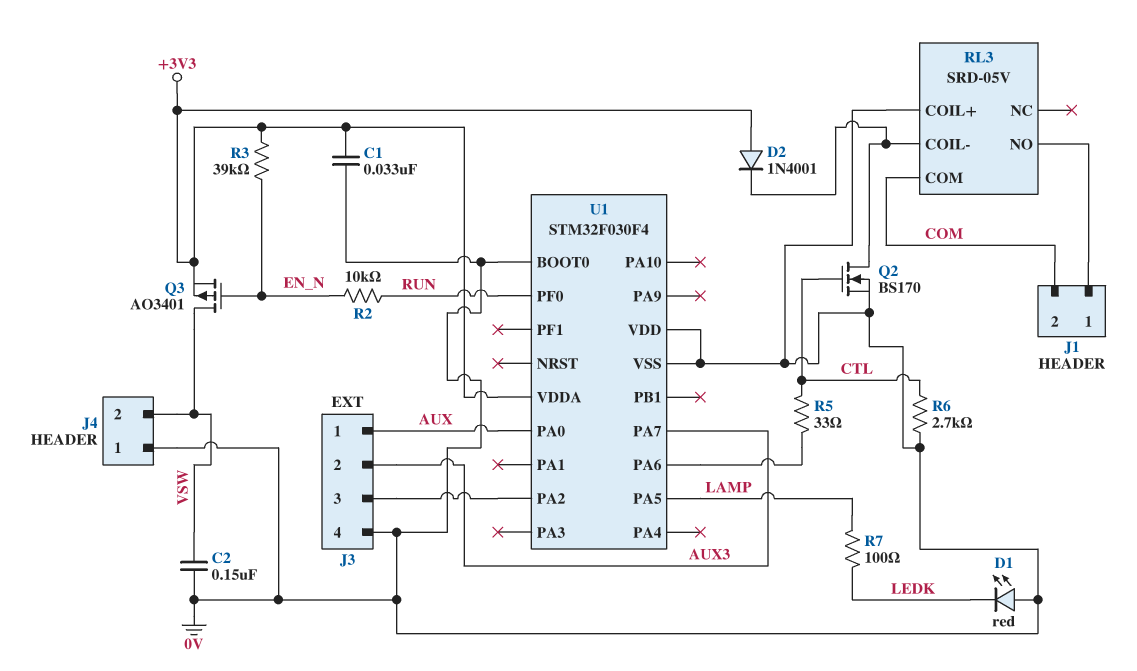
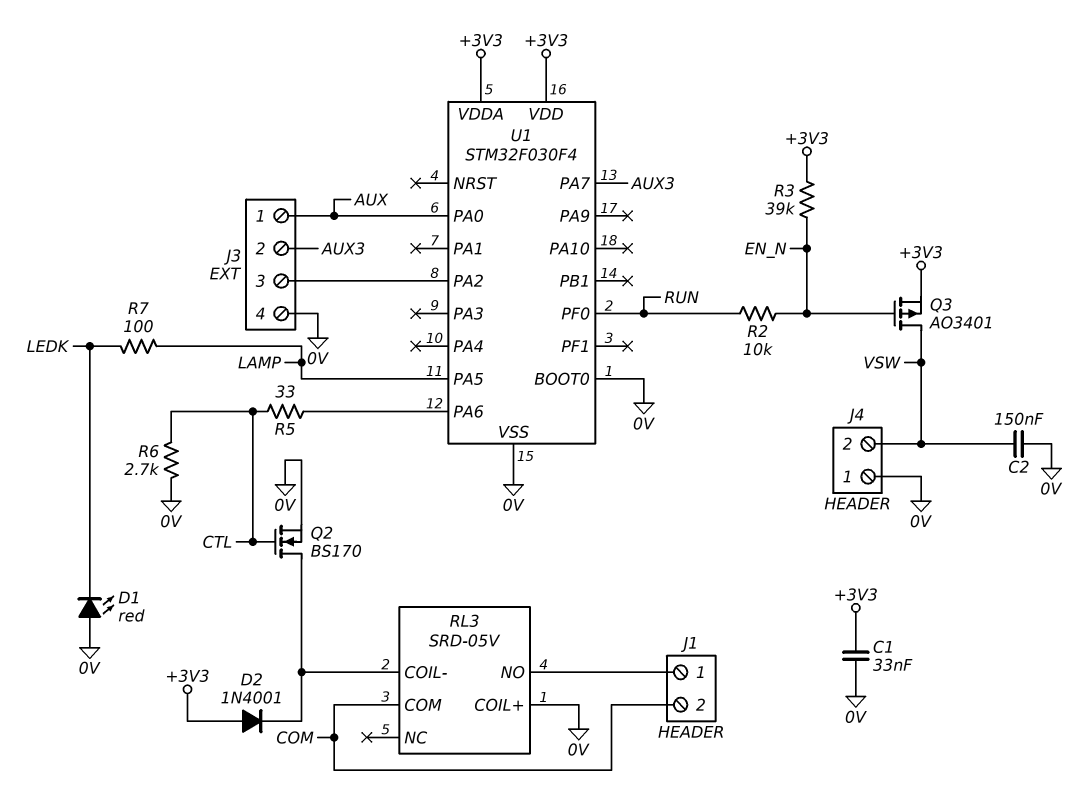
U1 pin VDD: 0V -> +3V3

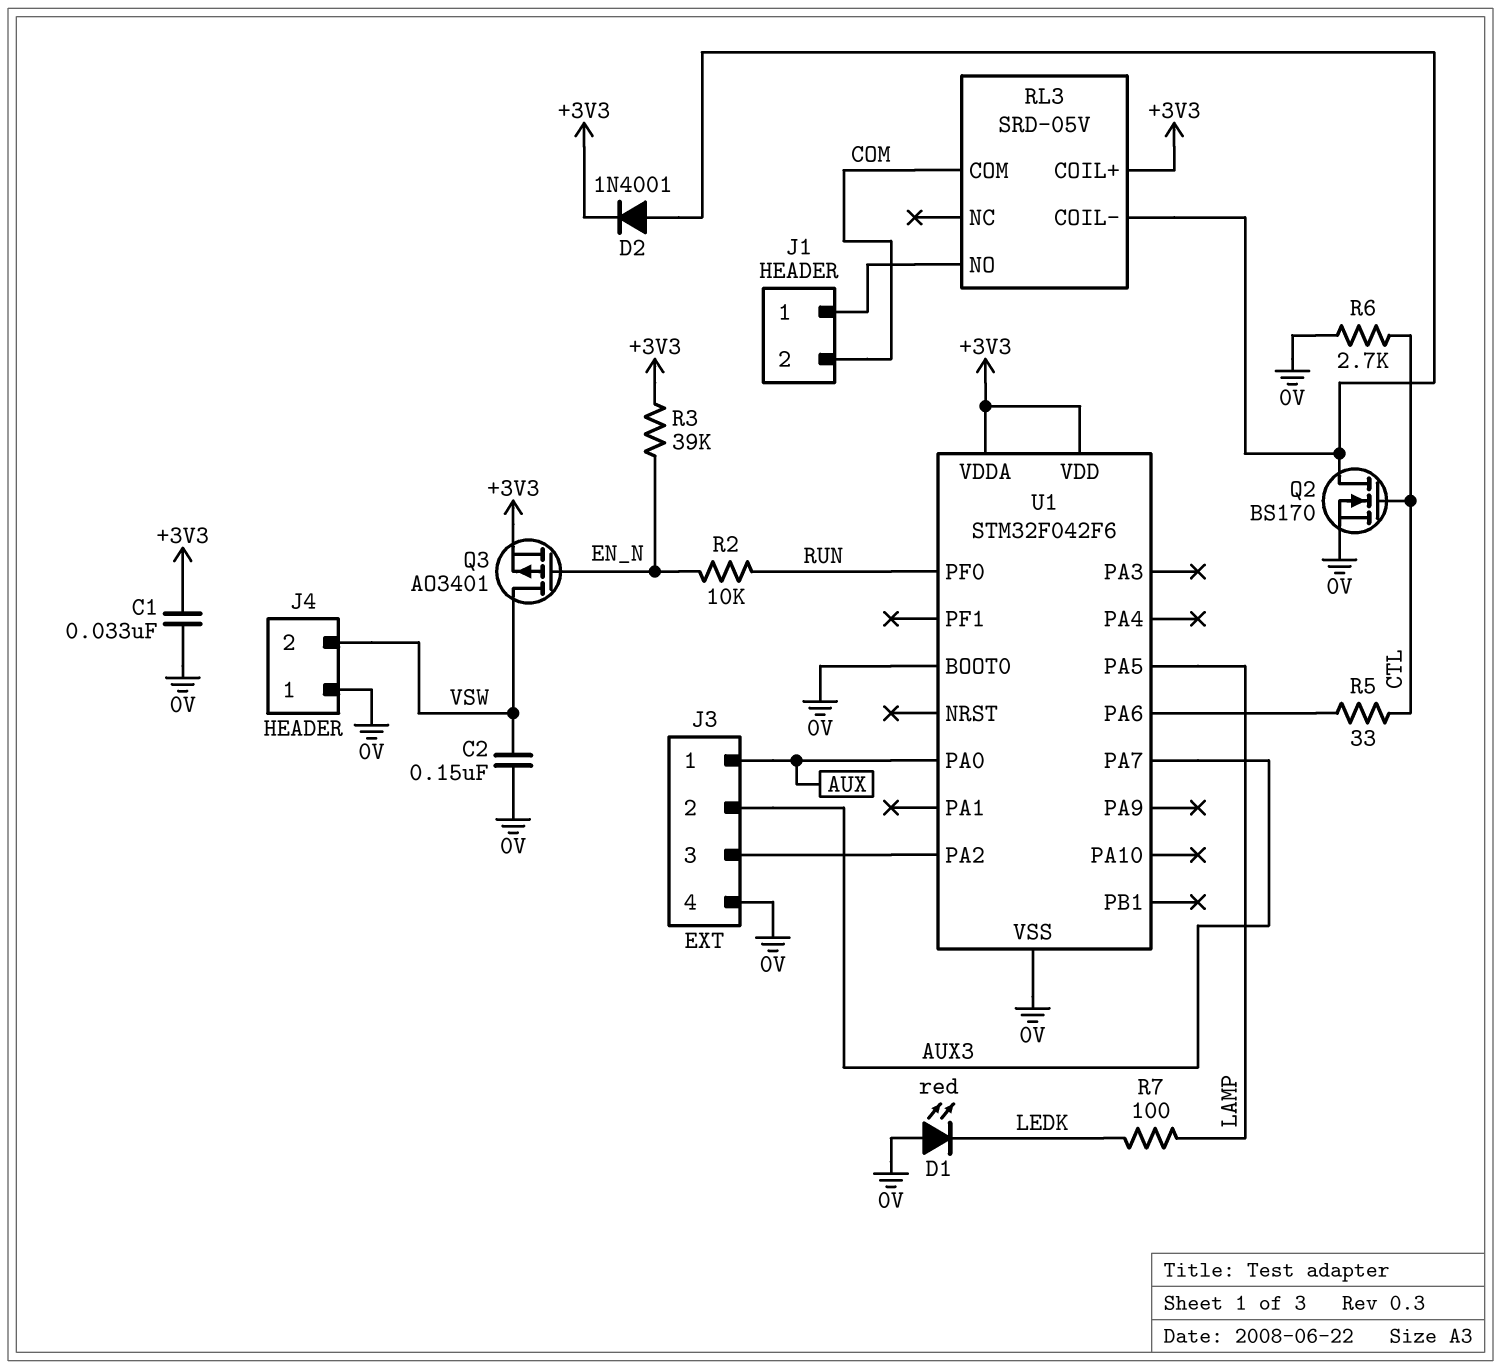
D2: diode 1N4001 (A +3V3, K RL3/COIL-) -> diode 1N4001 (A RL3/COIL-, K +3V3)
RL3 pin COIL+: 0V -> +3V3
U1: STM32F030F4 -> STM32F042F6

